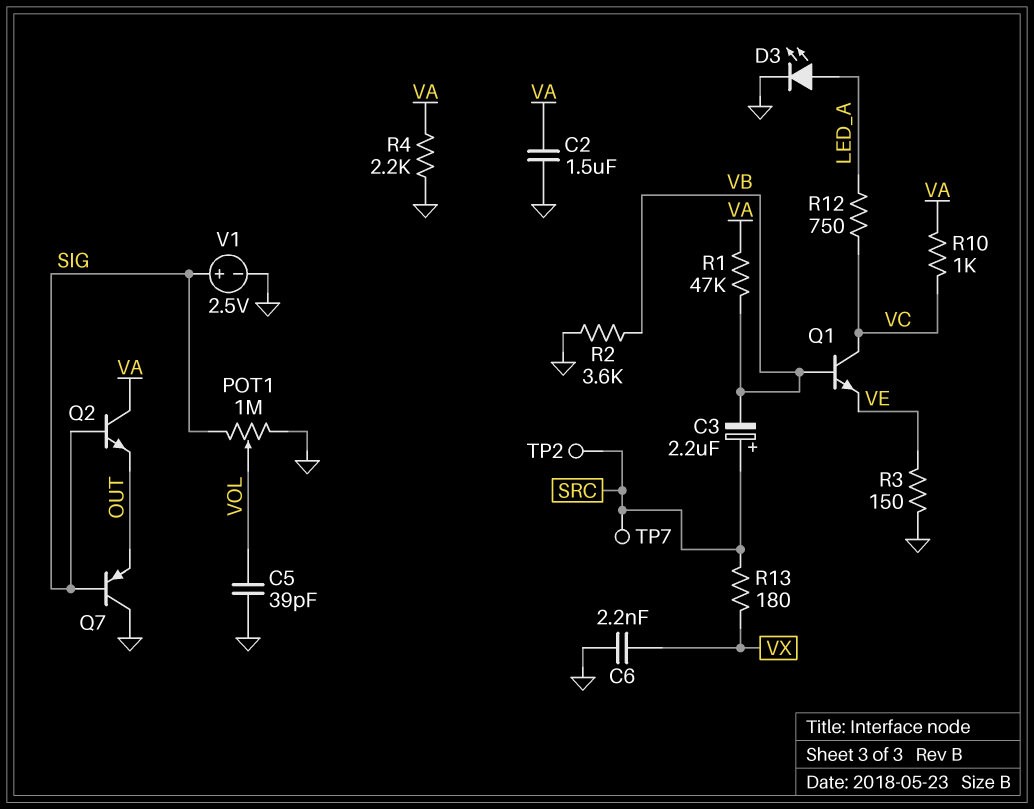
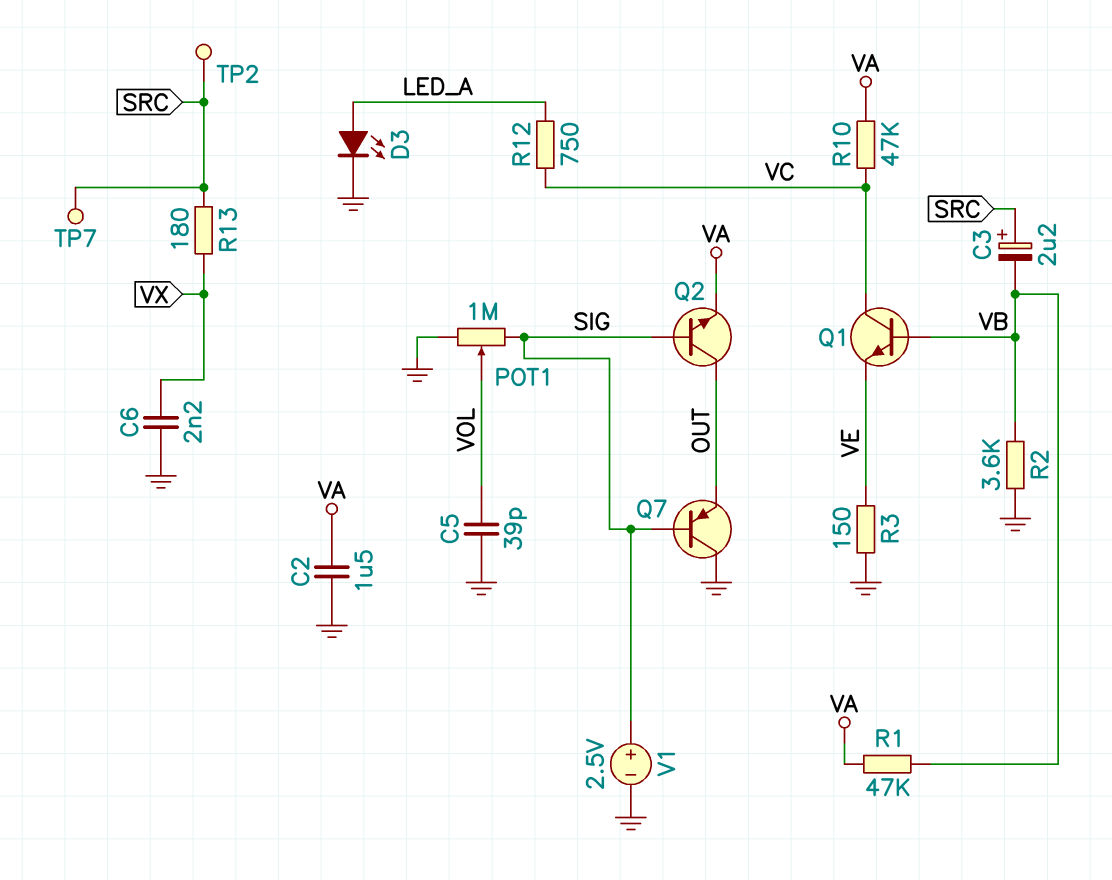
Q2: NPN (B SIG, C VA, E OUT) -> NPN (B SIG, C OUT, E VA)
R4: 2.2k (GND, VA) -> none
R10: 1k (VA, VC) -> 47k (VA, VC)

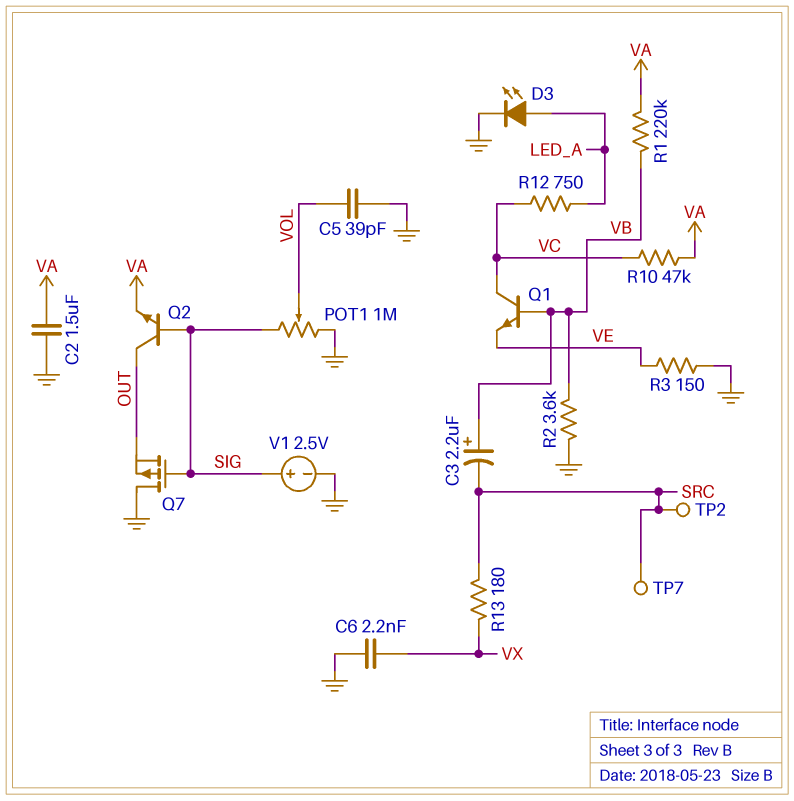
C3: 2.2uF (plus SRC, minus VB) -> 2.2uF (plus VB, minus SRC)
Q7: PNP (B SIG, C GND, E OUT) -> PMOS (G SIG, D GND, S OUT)
R1: 47k (VA, VB) -> 220k (VA, VB)

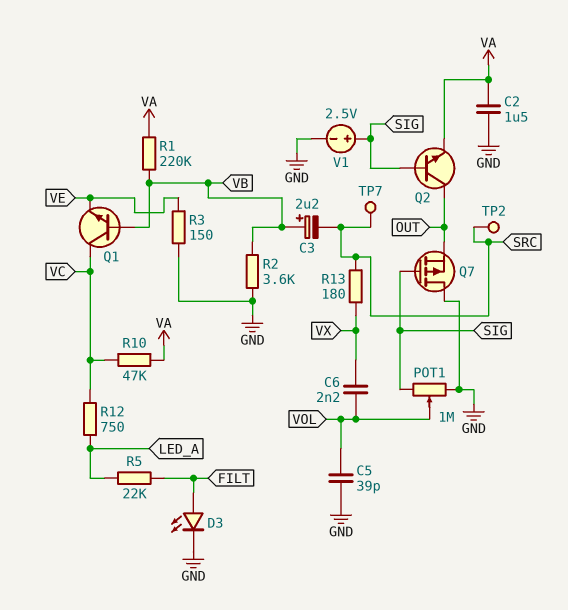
C6: 2.2nF (GND, VX) -> 2.2nF (VOL, VX)
D3: LED (A LED_A, K GND) -> LED (A FILT, K GND)
R5: none -> 22k (FILT, LED_A)

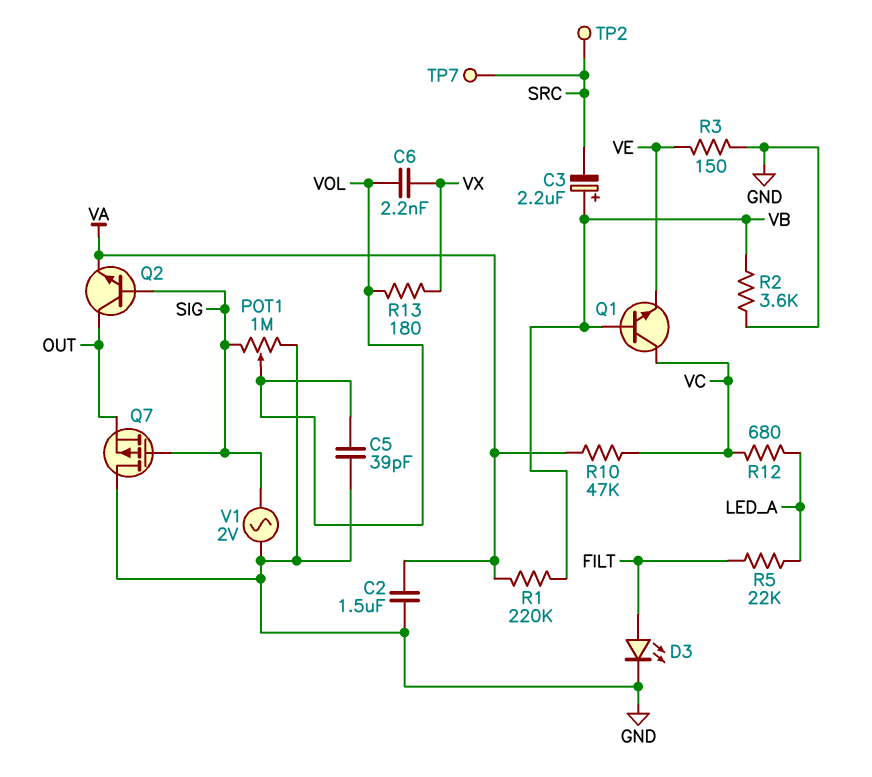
R12: 750 (LED_A, VC) -> 680 (LED_A, VC)
R13: 180 (SRC, VX) -> 180 (VOL, VX)
V1: 2.5V (plus SIG, minus GND) -> AC 2V (GND, SIG)

